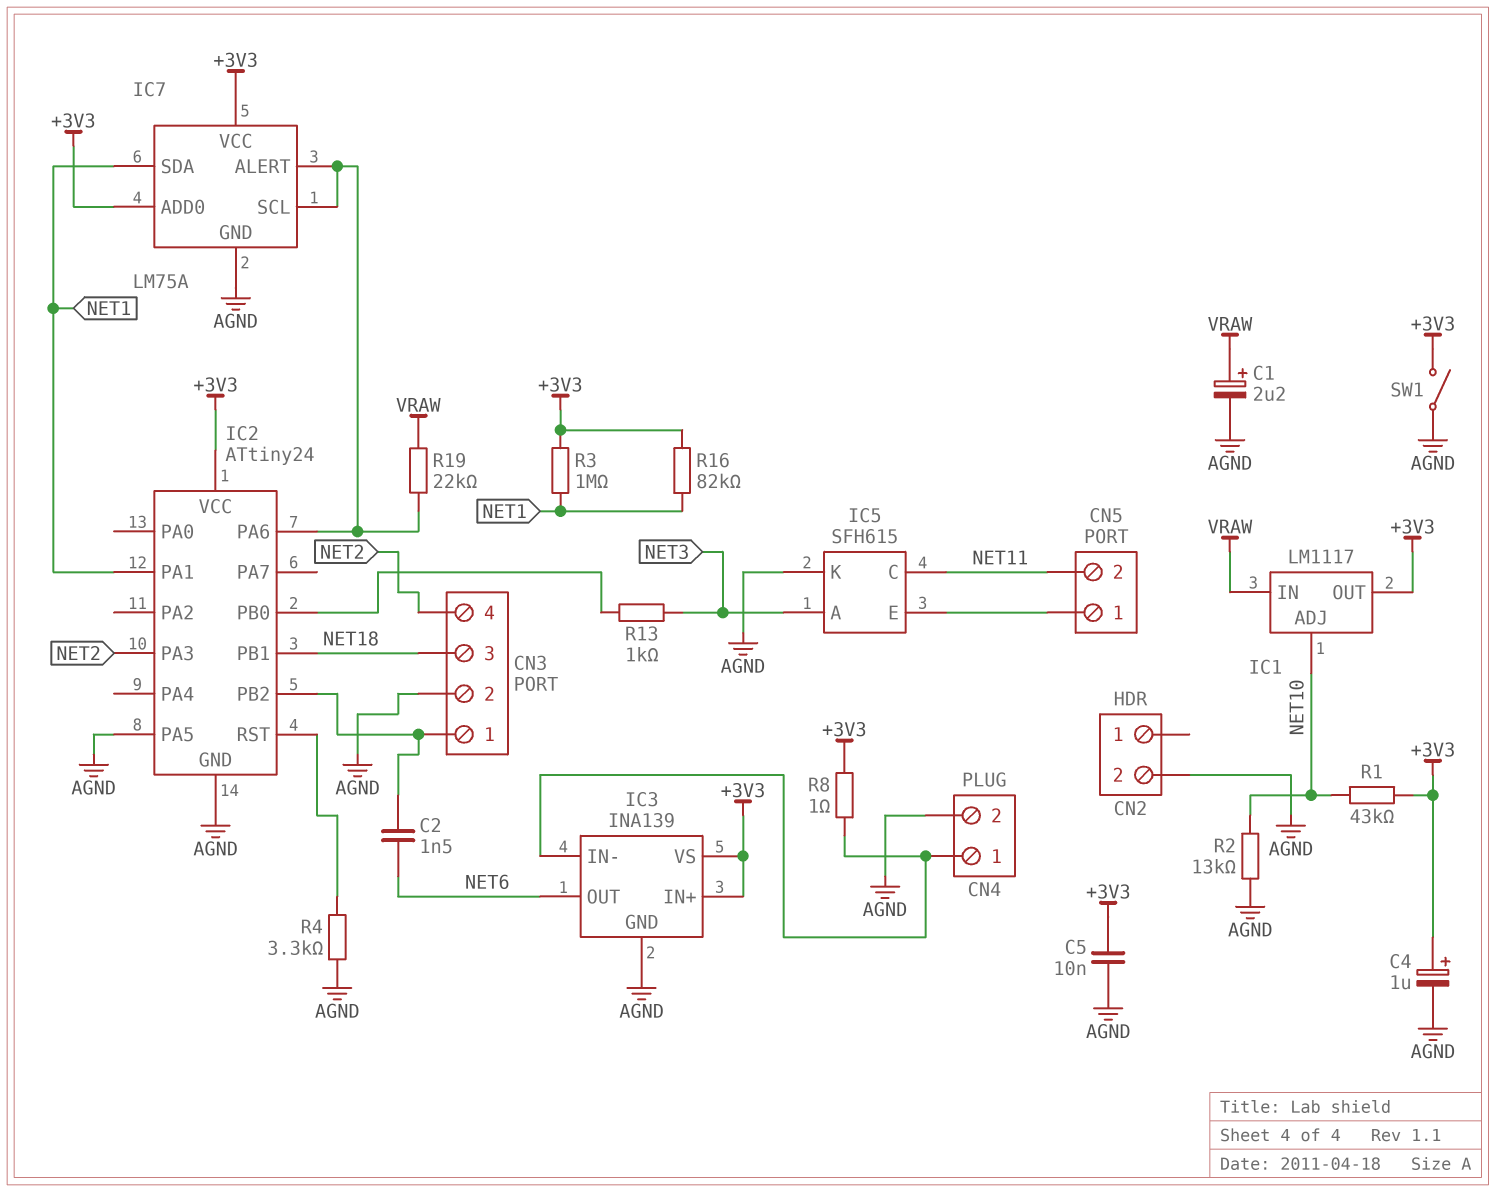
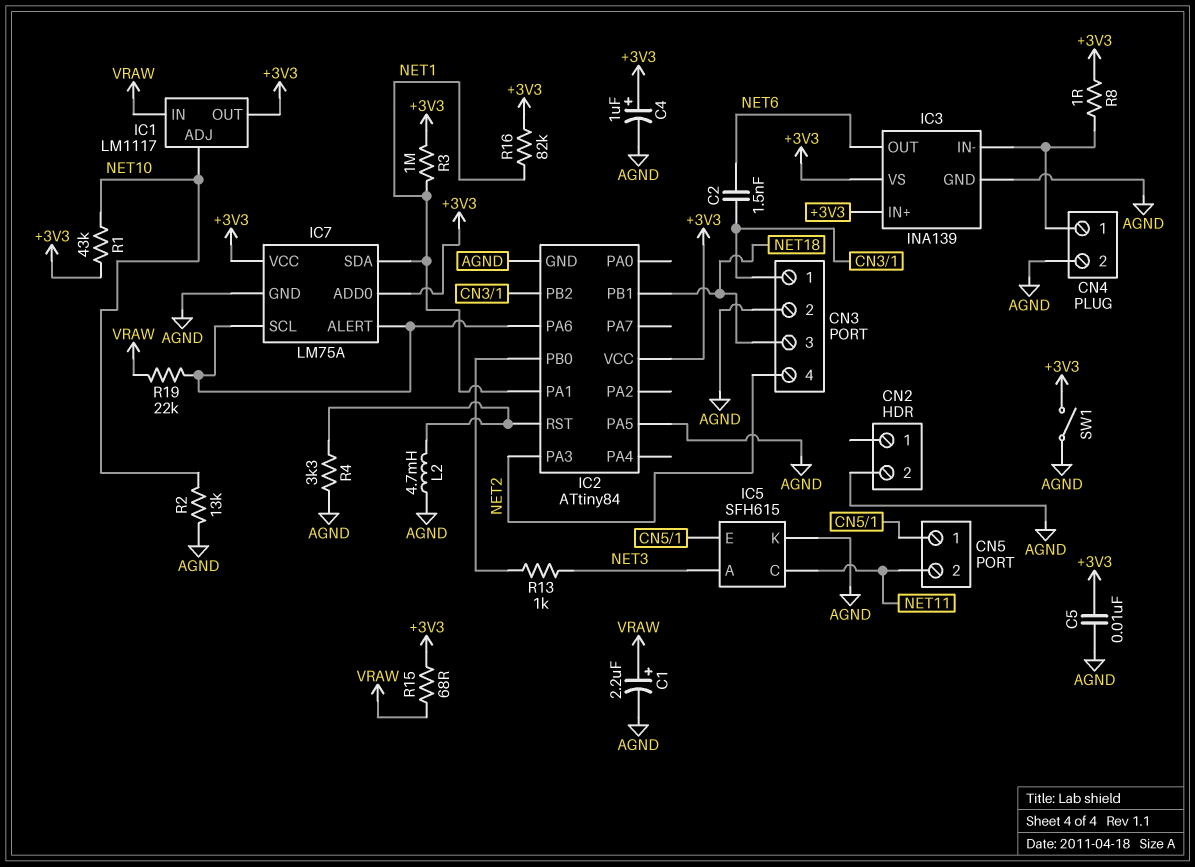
IC2: ATtiny24 -> ATtiny84
L2: none -> 4.7mH (AGND, IC2/RST)
R15: none -> 68 (+3V3, VRAW)

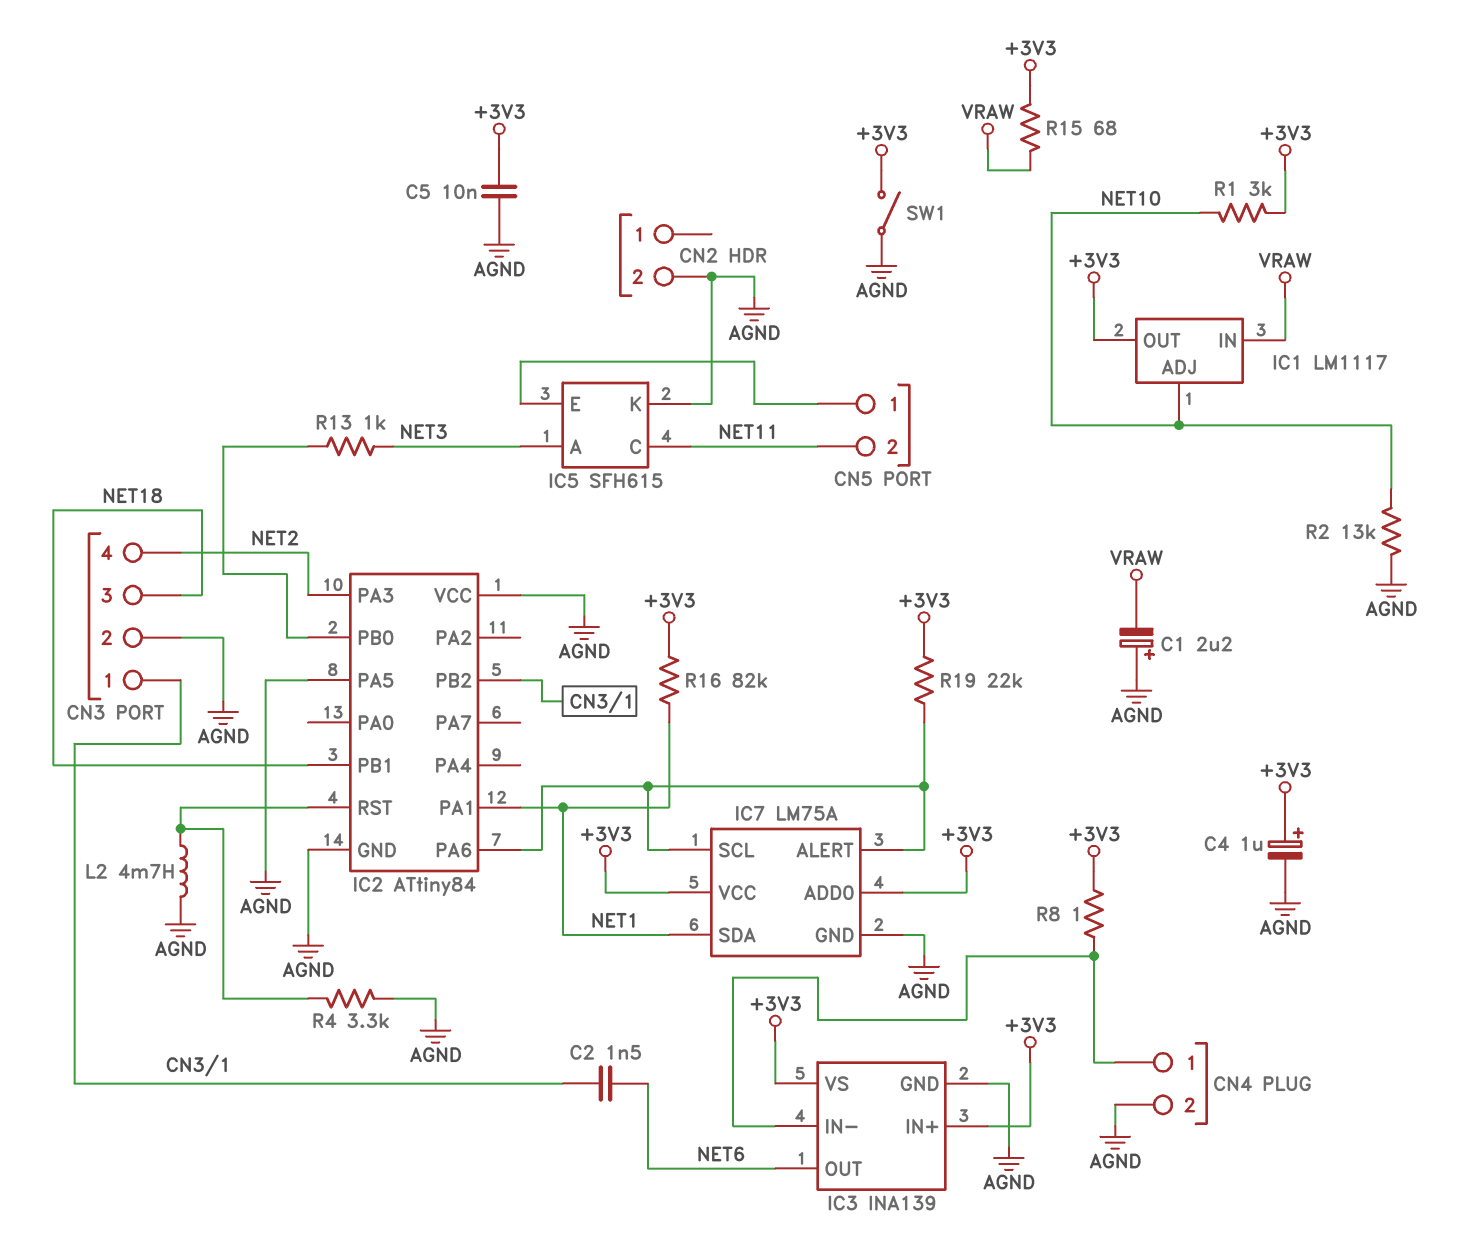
C1: 2.2uF (plus VRAW, minus AGND) -> 2.2uF (plus AGND, minus VRAW)
IC2 pin VCC: +3V3 -> AGND
R1: 43k (+3V3, NET10) -> 3k (+3V3, NET10)
R3: 1M (+3V3, NET1) -> none
R19: 22k (IC2/PA6, VRAW) -> 22k (+3V3, IC2/PA6)

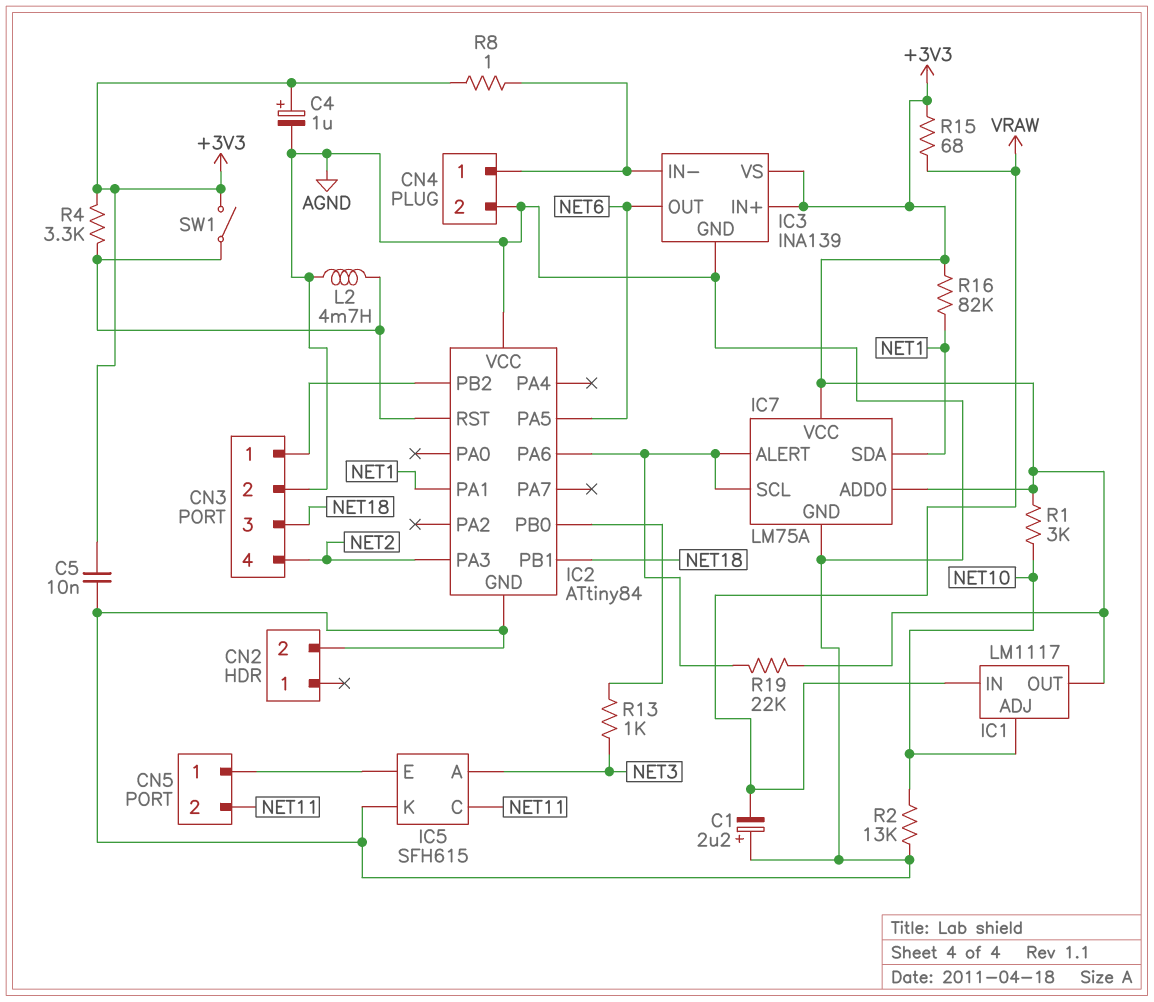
C2: 1.5nF (CN3/1, NET6) -> none
IC2 pin PA5: AGND -> NET6
R4: 3.3k (AGND, IC2/RST) -> 3.3k (+3V3, IC2/RST)
SW1: switch (+3V3, AGND) -> switch (+3V3, IC2/RST)

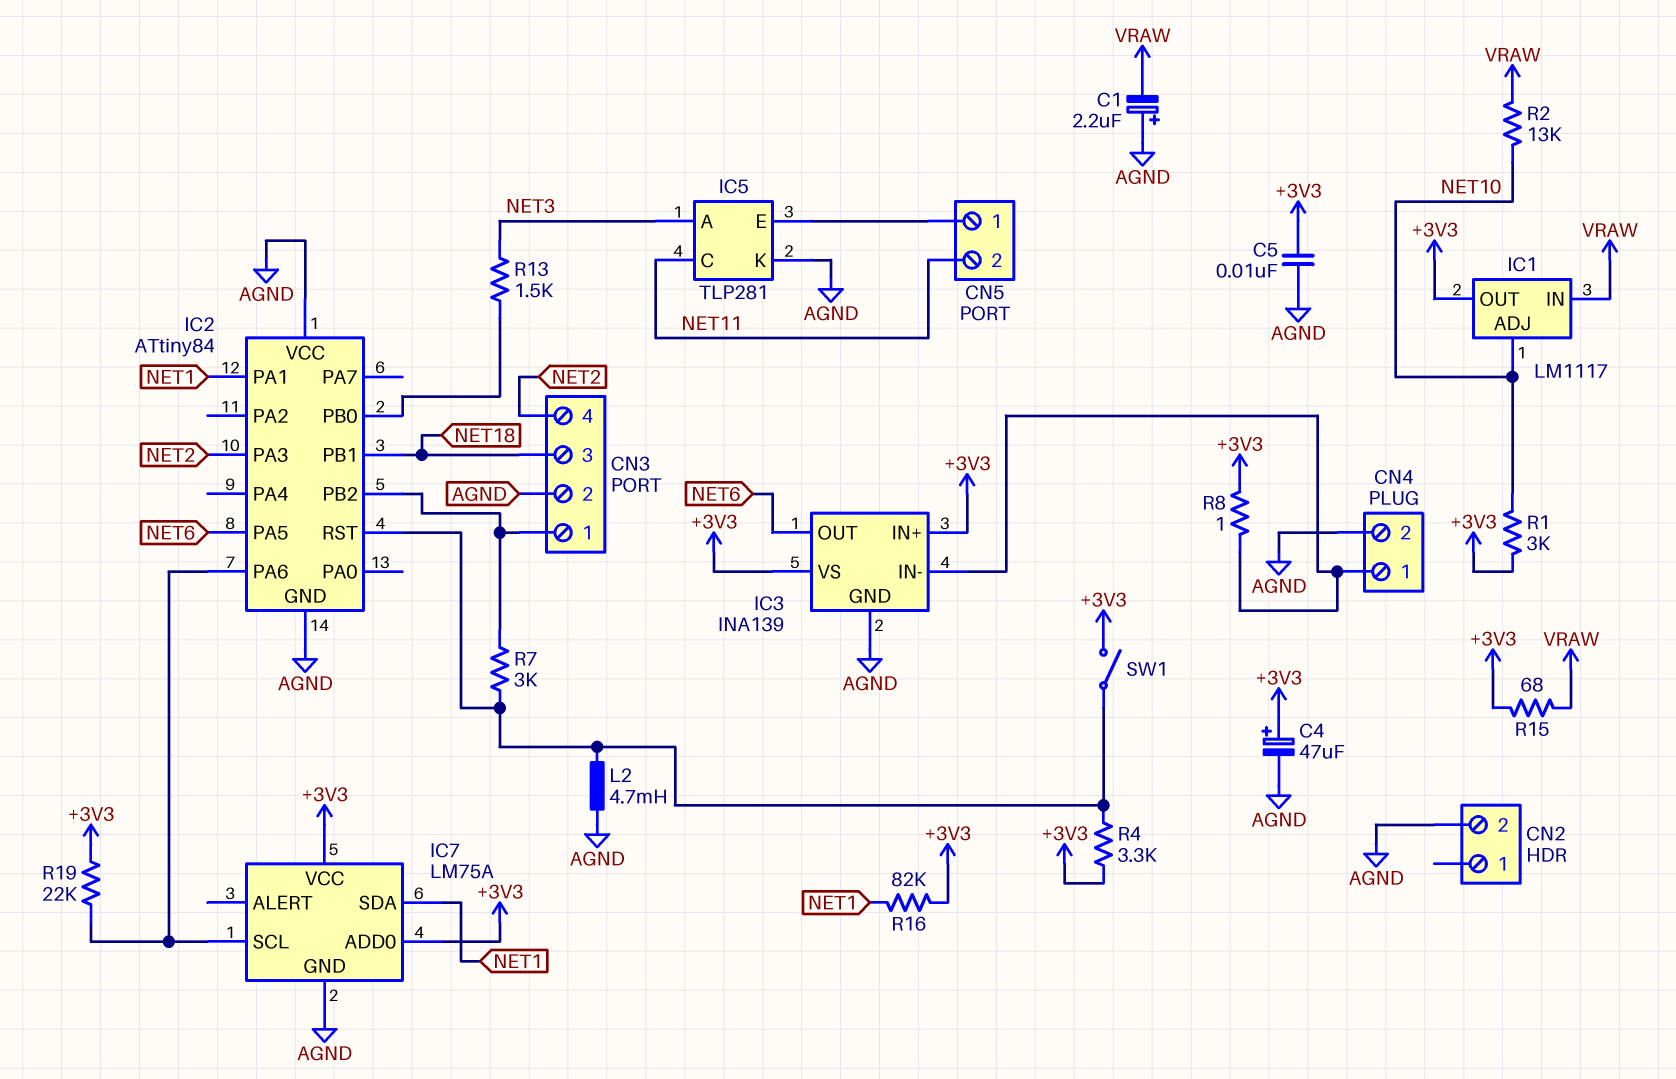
C4: 1uF (plus +3V3, minus AGND) -> 47uF (plus +3V3, minus AGND)
IC5: SFH615 -> TLP281
IC7 pin ALERT: IC2/PA6 -> none
R2: 13k (AGND, NET10) -> 13k (NET10, VRAW)
R7: none -> 3k (CN3/1, IC2/RST)
R13: 1k (IC2/PB0, NET3) -> 1.5k (IC2/PB0, NET3)

